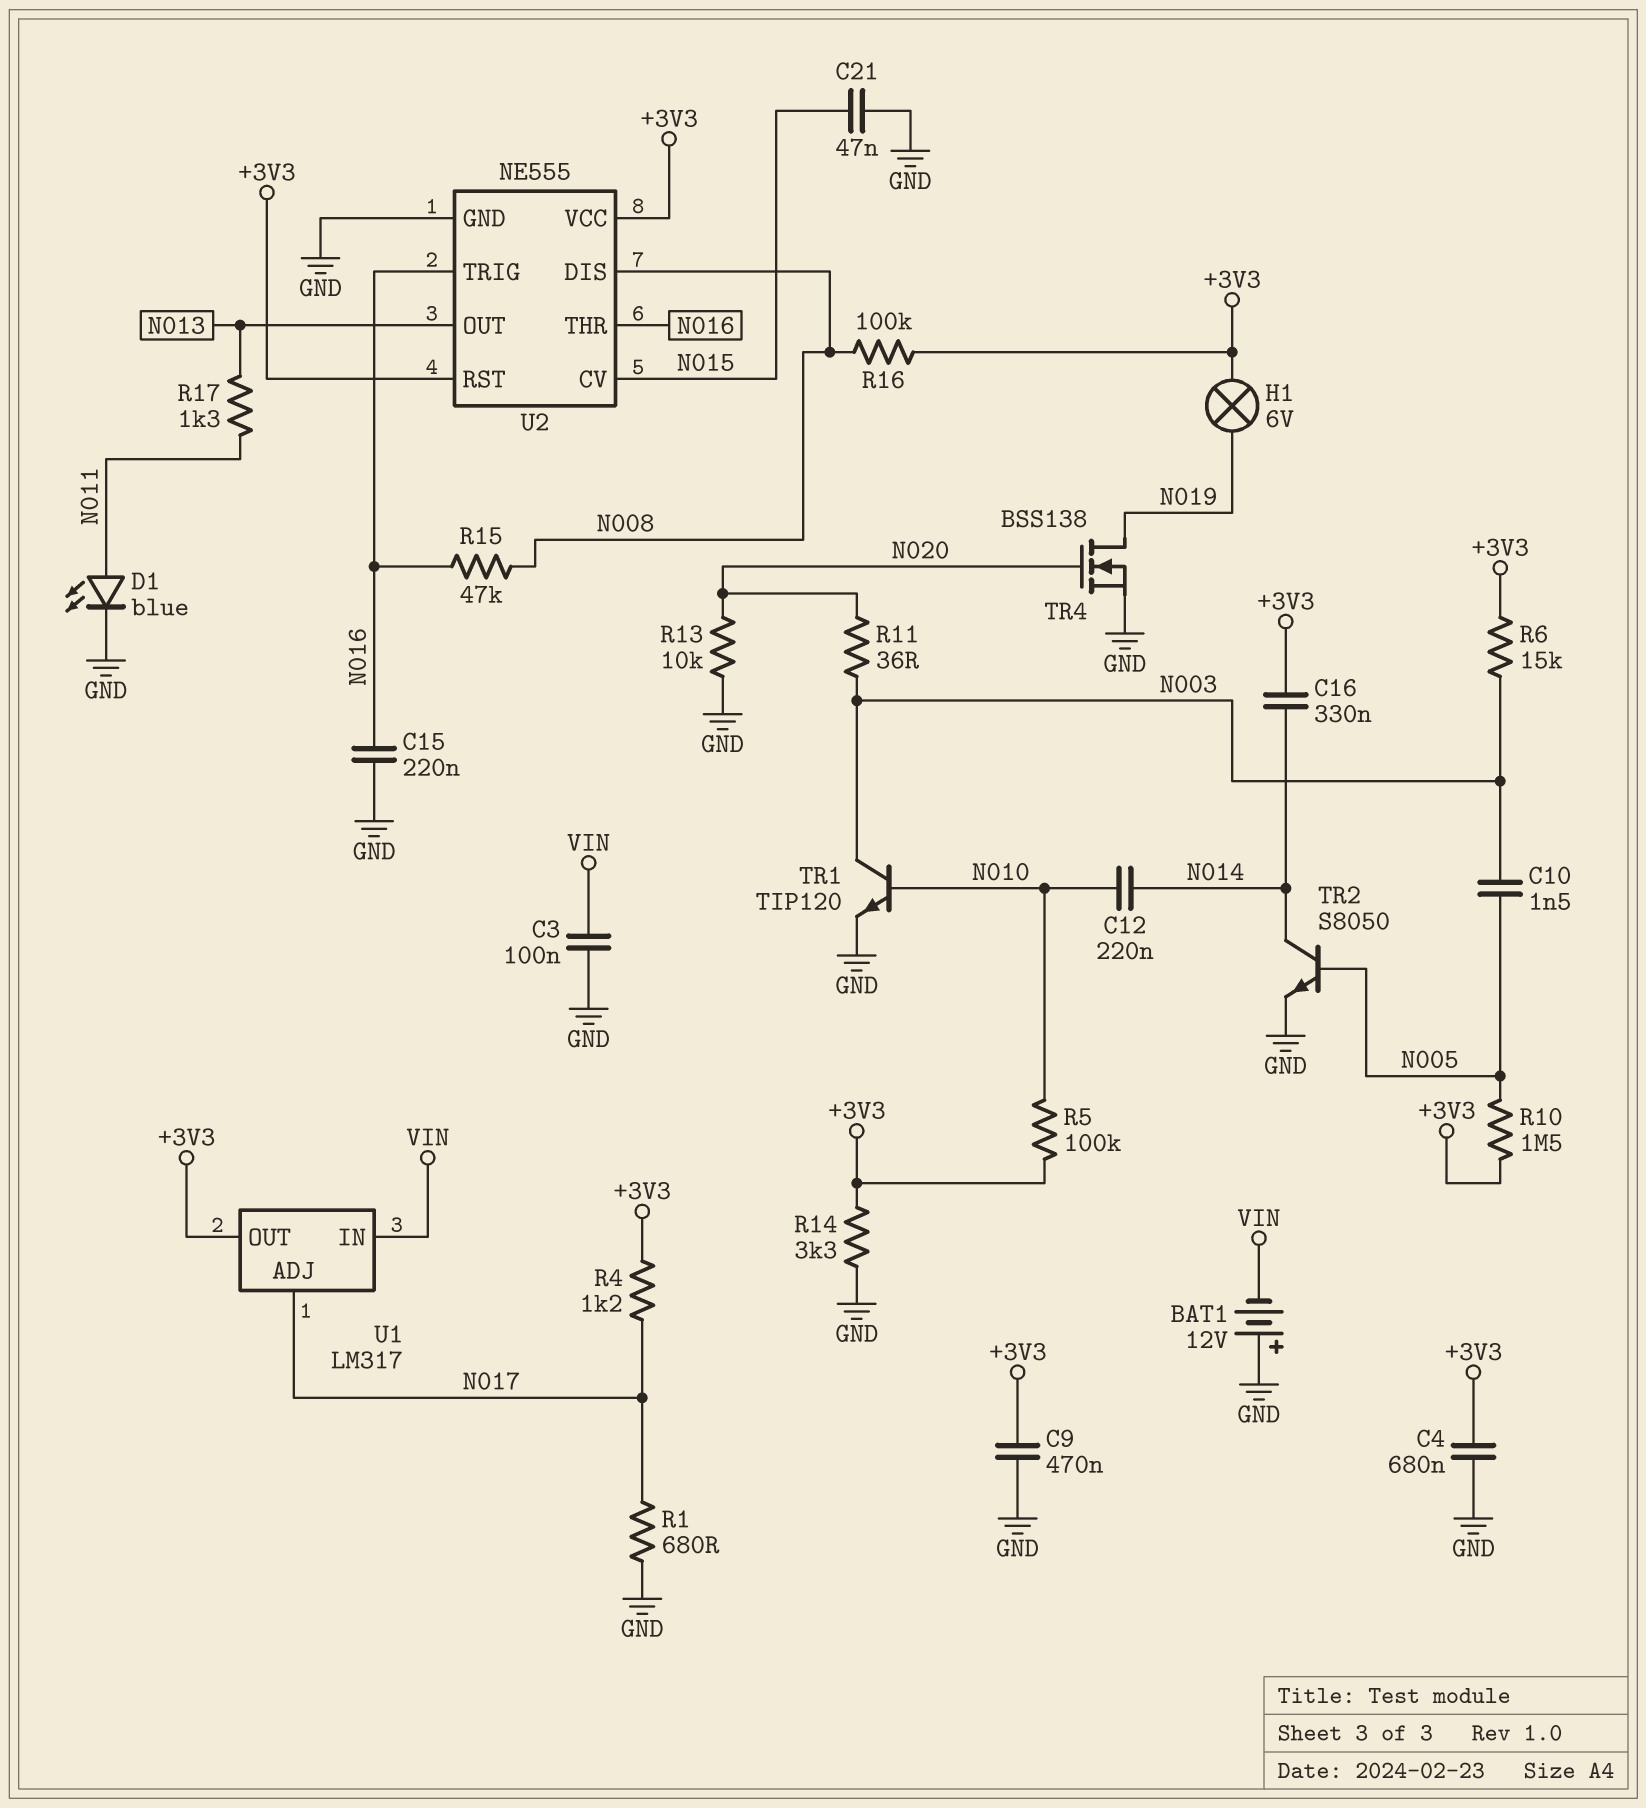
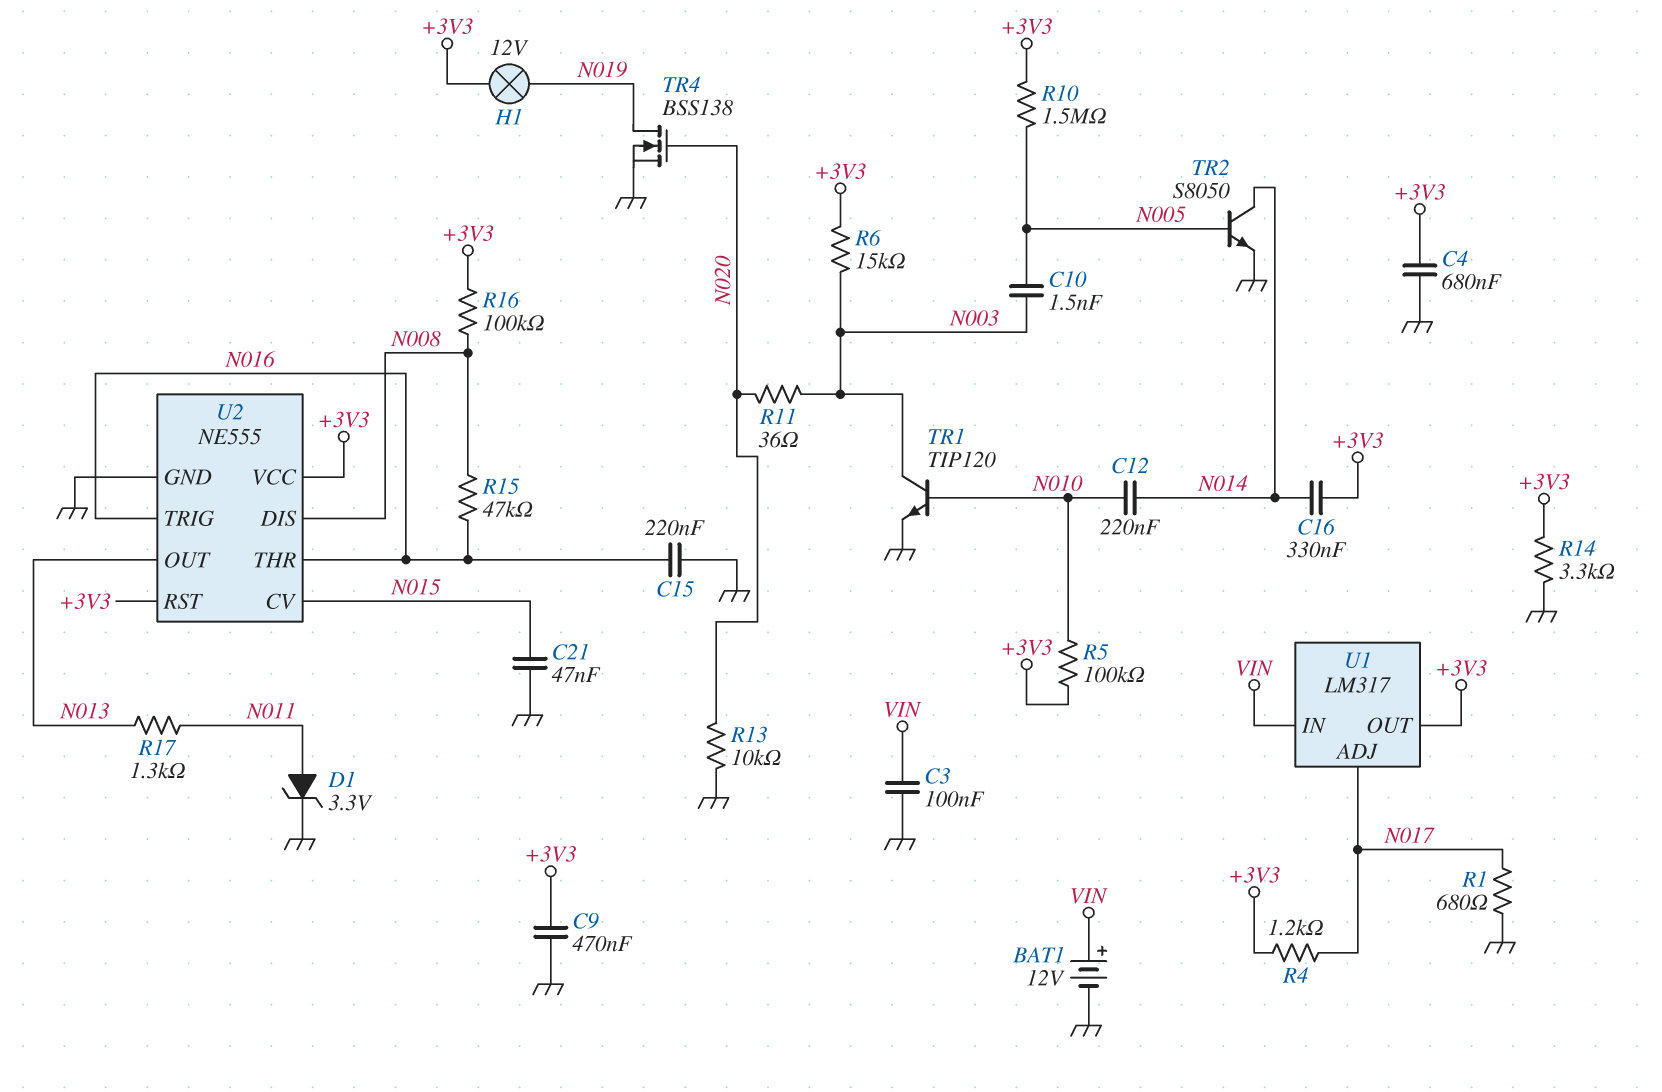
BAT1: 12V (plus GND, minus VIN) -> 12V (plus VIN, minus GND)
D1: LED blue (A N011, K GND) -> zener 3.3V (A N011, K GND)
H1: lamp 6V (+3V3, N019) -> lamp 12V (+3V3, N019)

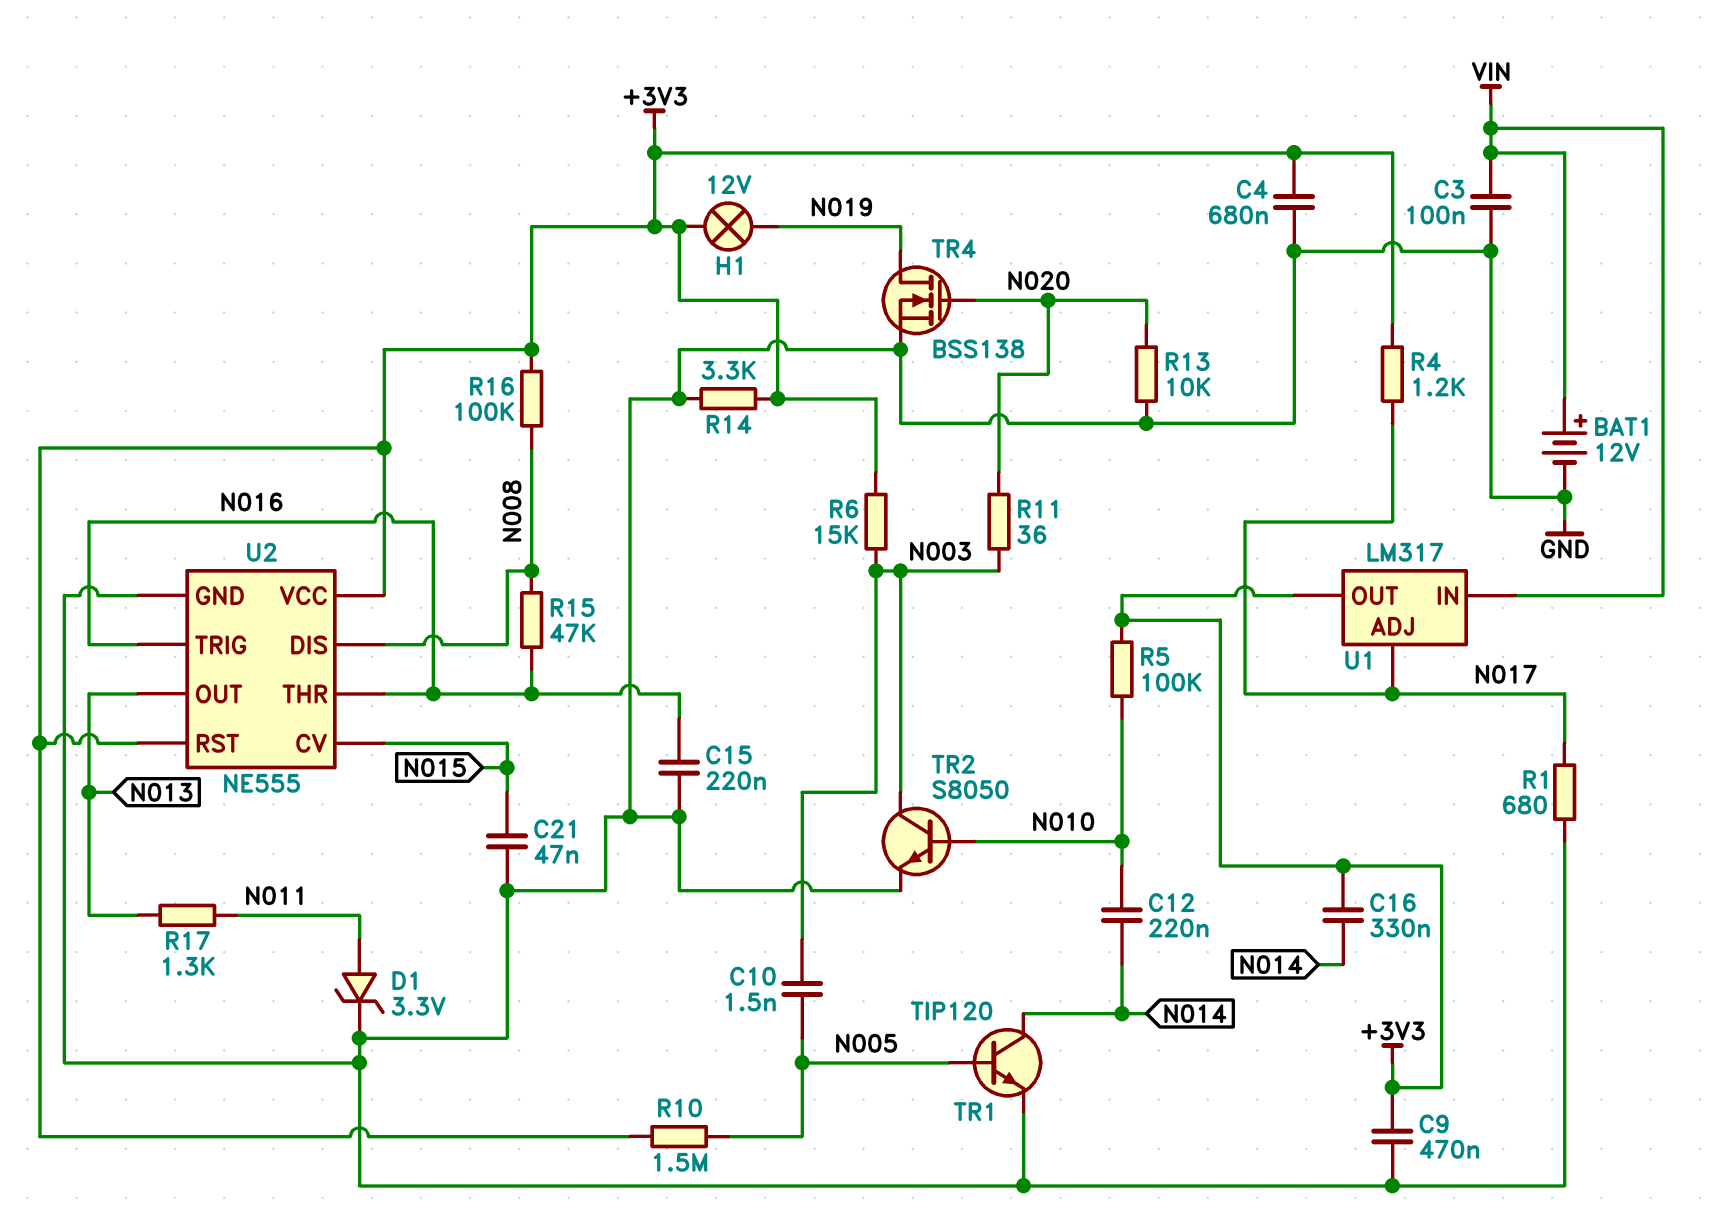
TR1: NPN TIP120 (B N010, C N003, E GND) -> NPN TIP120 (B N005, C N014, E GND)
TR2: NPN S8050 (B N005, C N014, E GND) -> NPN S8050 (B N010, C N003, E GND)

